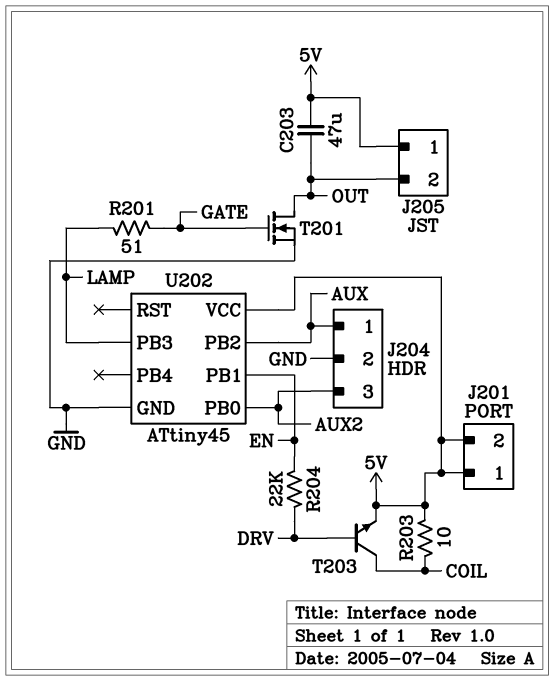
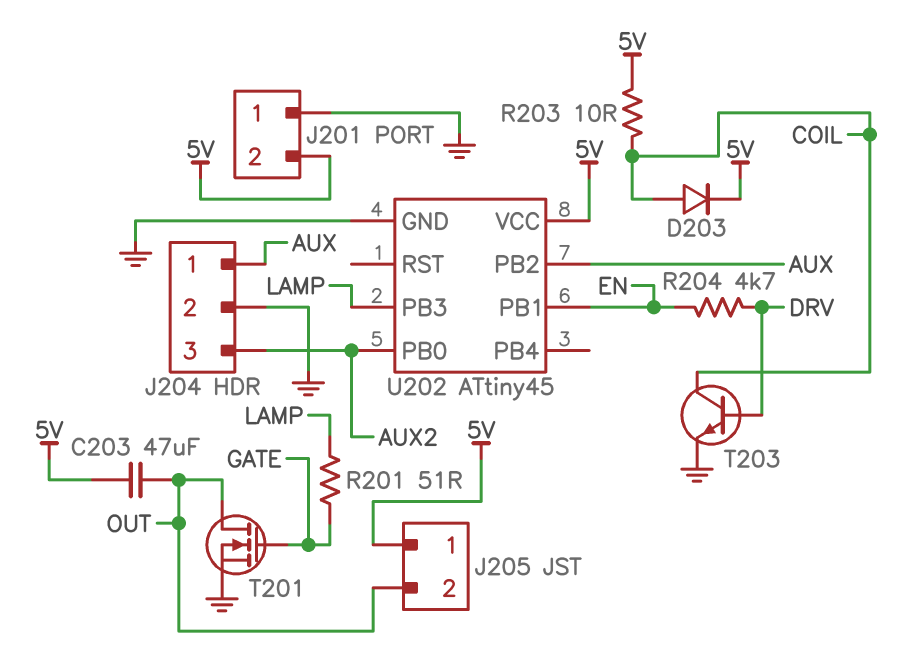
D203: none -> diode (A COIL, K 5V)
J201 pin 1: 5V -> GND
R204: 22k (DRV, EN) -> 4.7k (DRV, EN)
T203: NPN (B DRV, C COIL, E 5V) -> NPN (B DRV, C COIL, E GND)

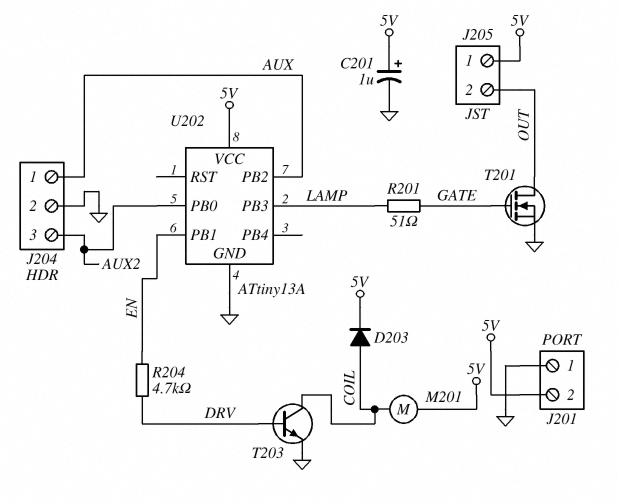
C201: none -> 1uF (plus 5V, minus GND)
C203: 47uF (5V, OUT) -> none
M201: none -> motor (5V, COIL)
R203: 10 (5V, COIL) -> none
U202: ATtiny45 -> ATtiny13A

